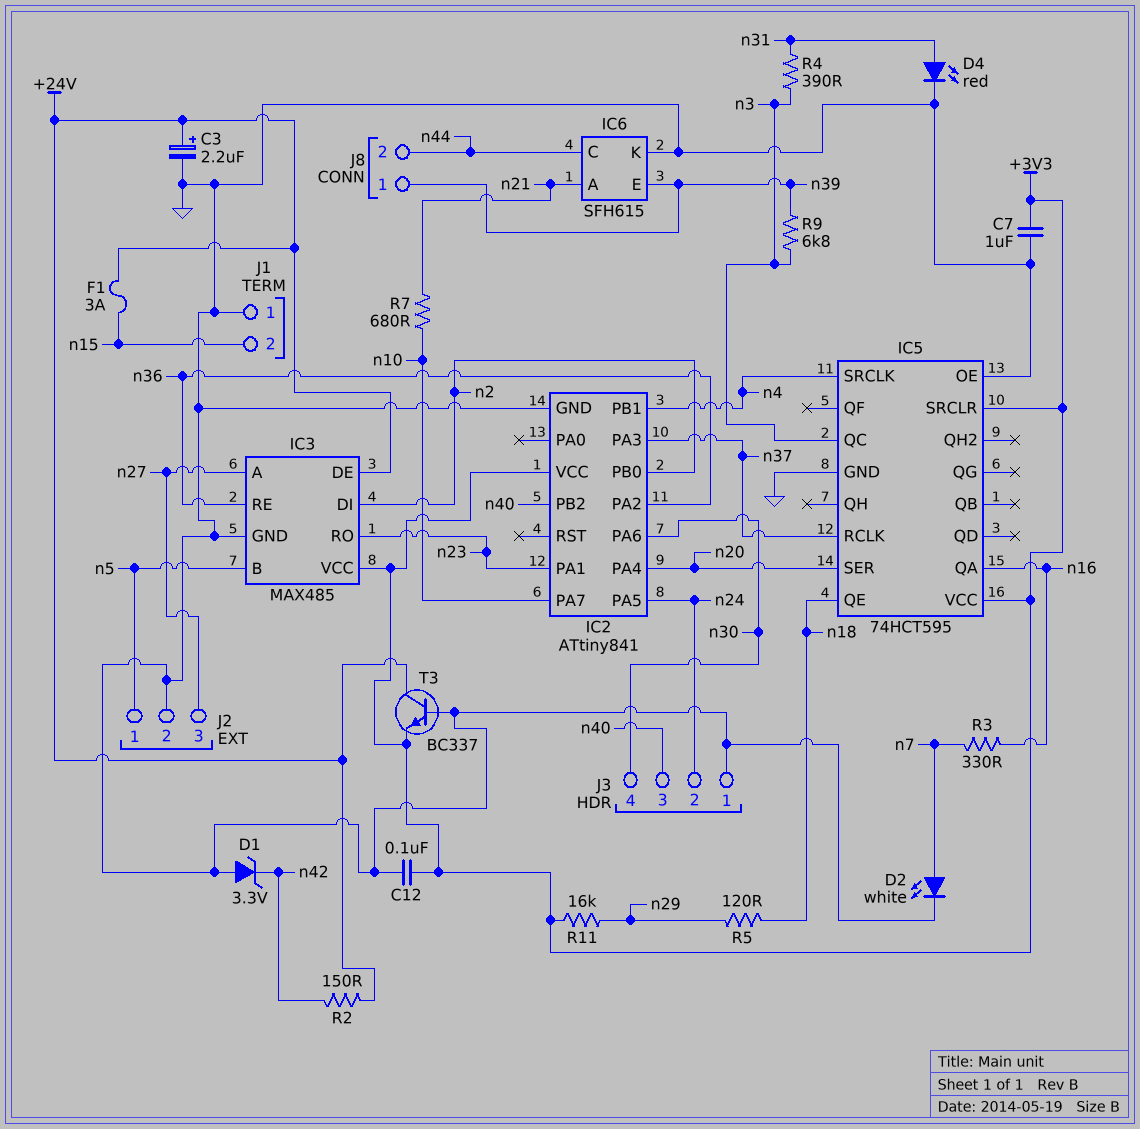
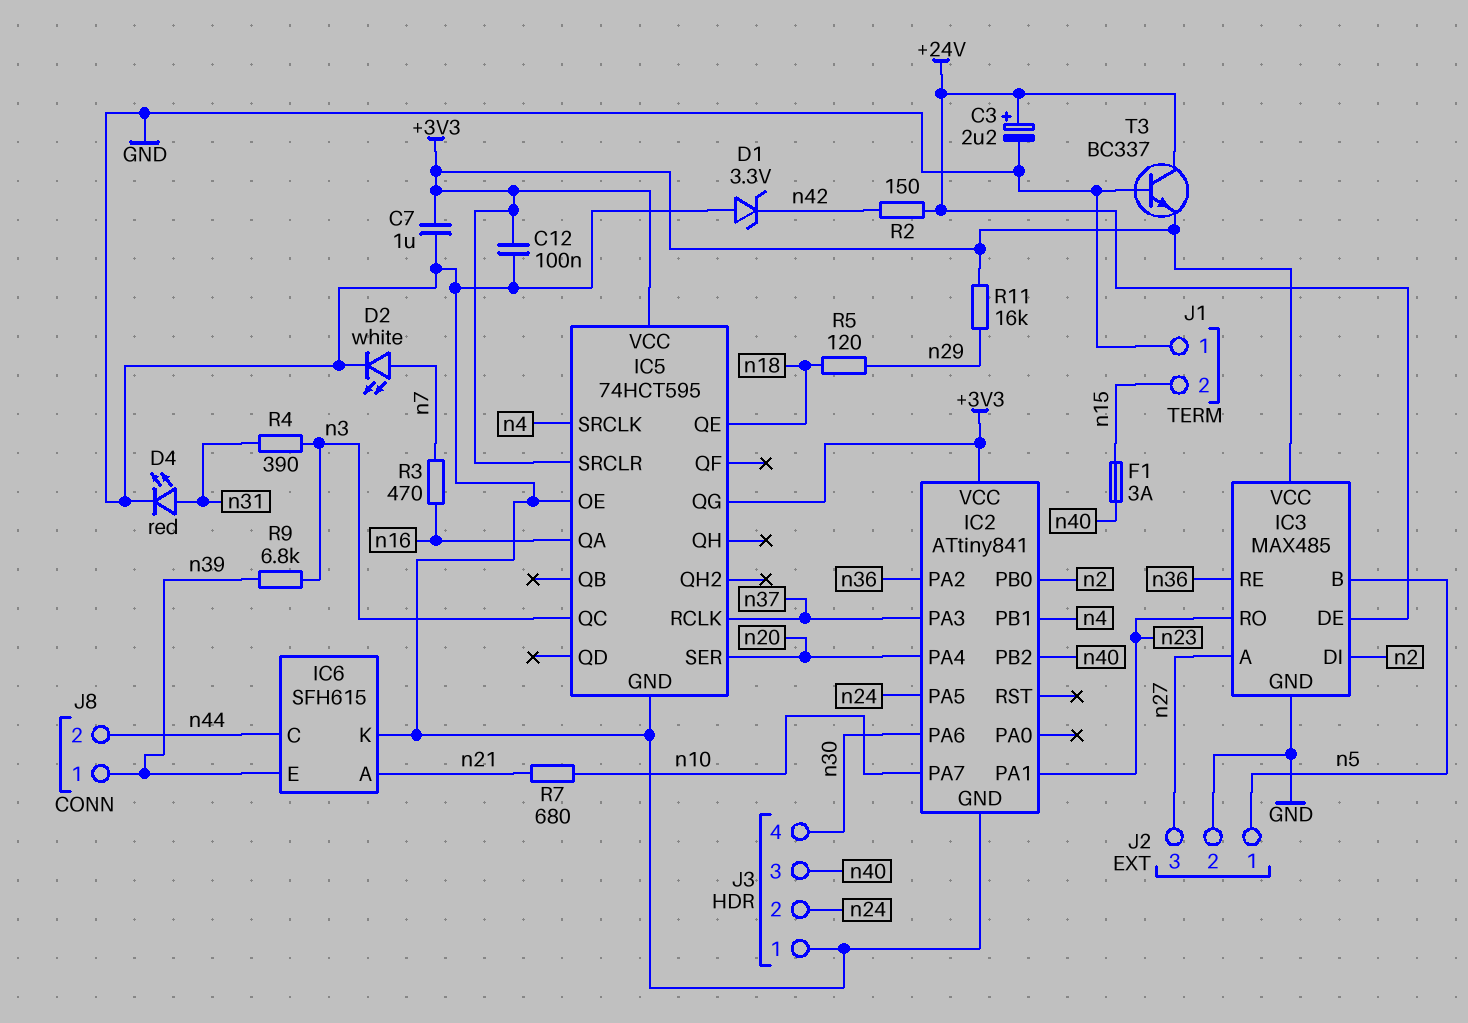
F1: 3A (+24V, n15) -> 3A (n15, n40)
IC5 pin QG: none -> +3V3
R3: 330 (n7, n16) -> 470 (n7, n16)

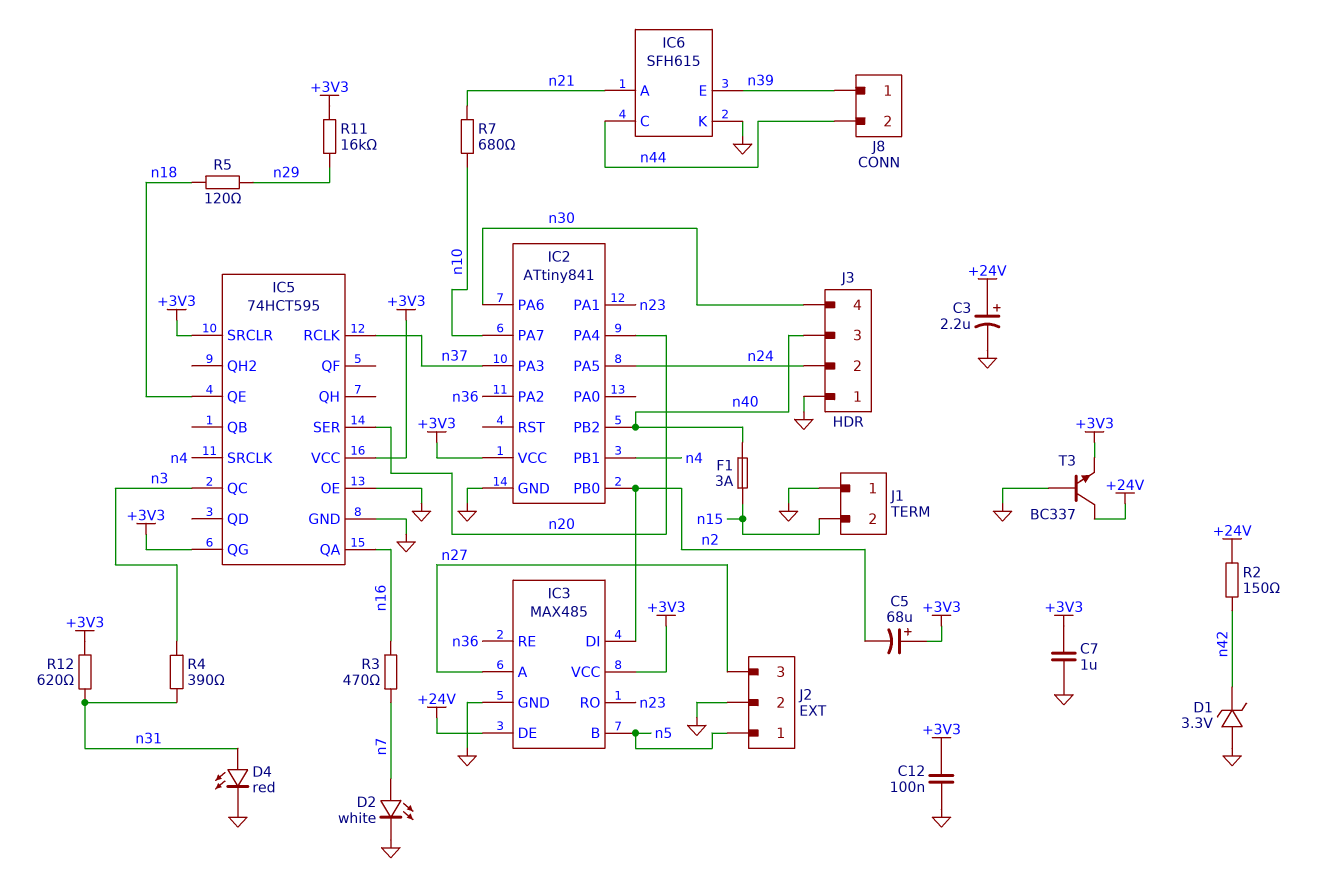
C5: none -> 68uF (plus +3V3, minus n2)
R9: 6.8k (n3, n39) -> none
R12: none -> 620 (+3V3, n31)

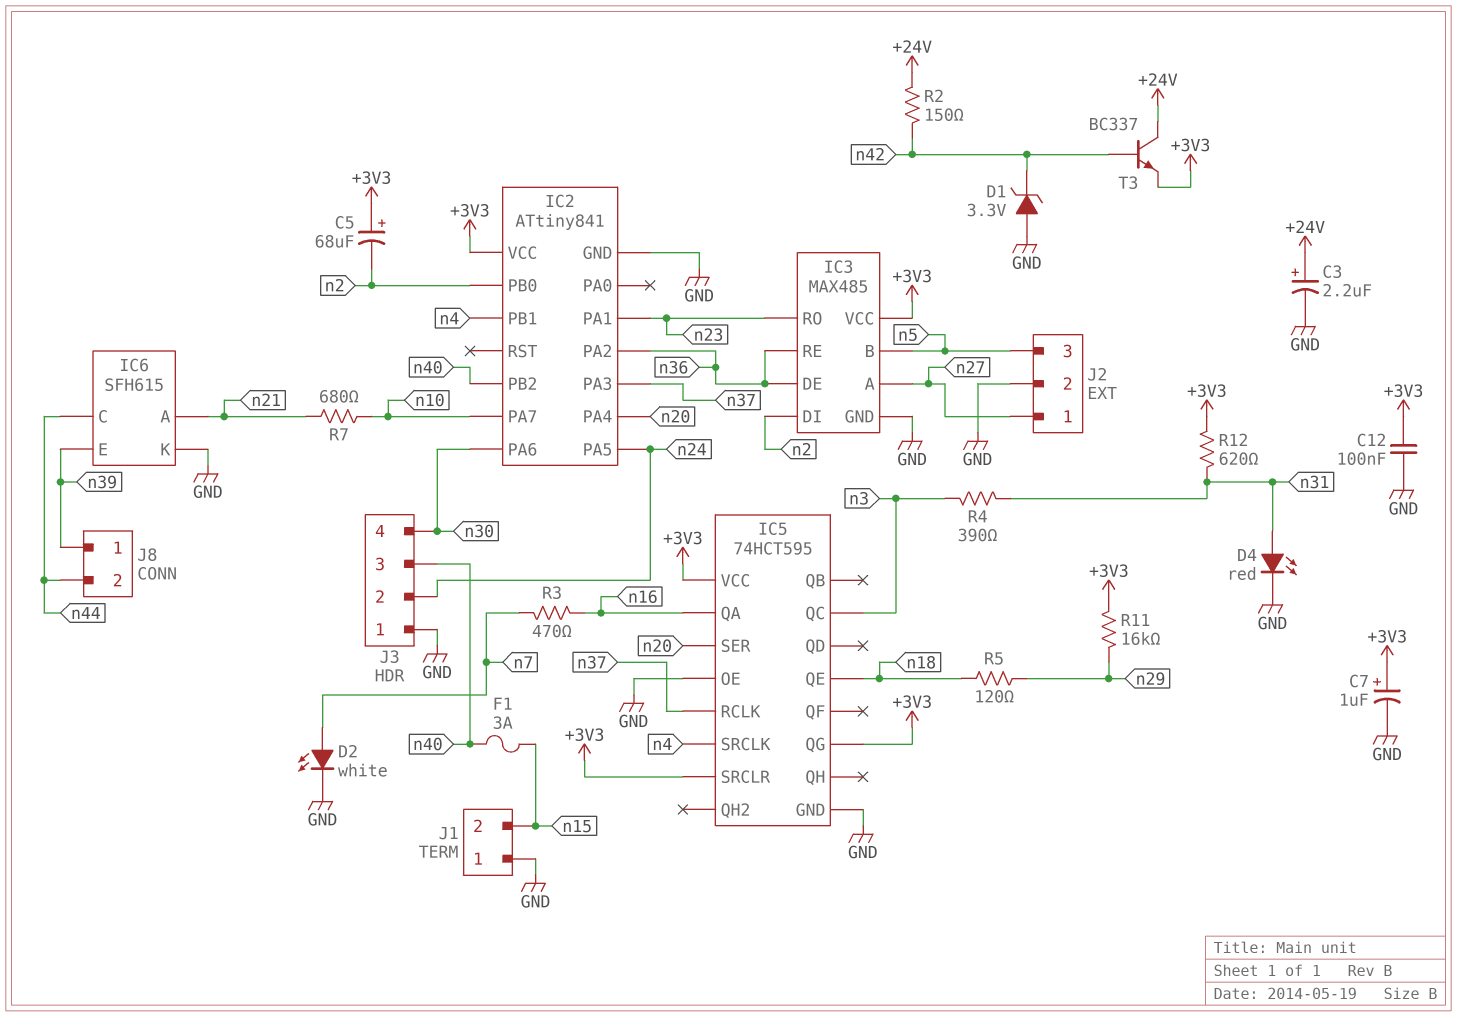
C7: 1uF (+3V3, GND) -> 1uF (plus +3V3, minus GND)
IC3 pin DE: +24V -> n36
J2 pin 1: n5 -> n27
J2 pin 3: n27 -> n5
T3: NPN BC337 (B GND, C +24V, E +3V3) -> NPN BC337 (B n42, C +24V, E +3V3)

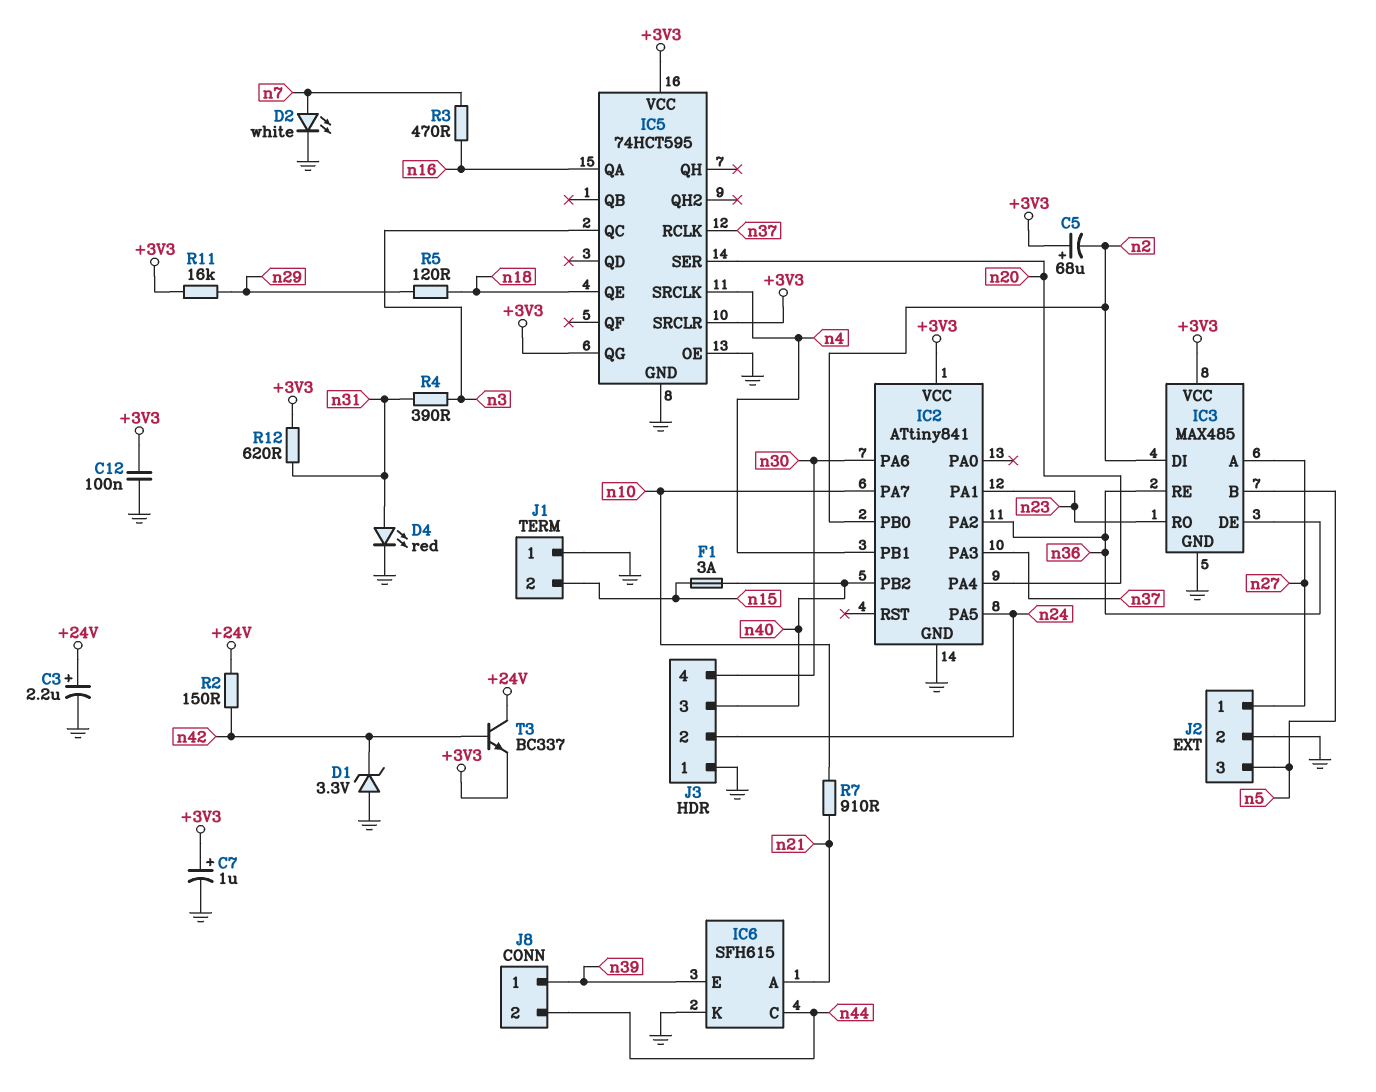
R7: 680 (n10, n21) -> 910 (n10, n21)

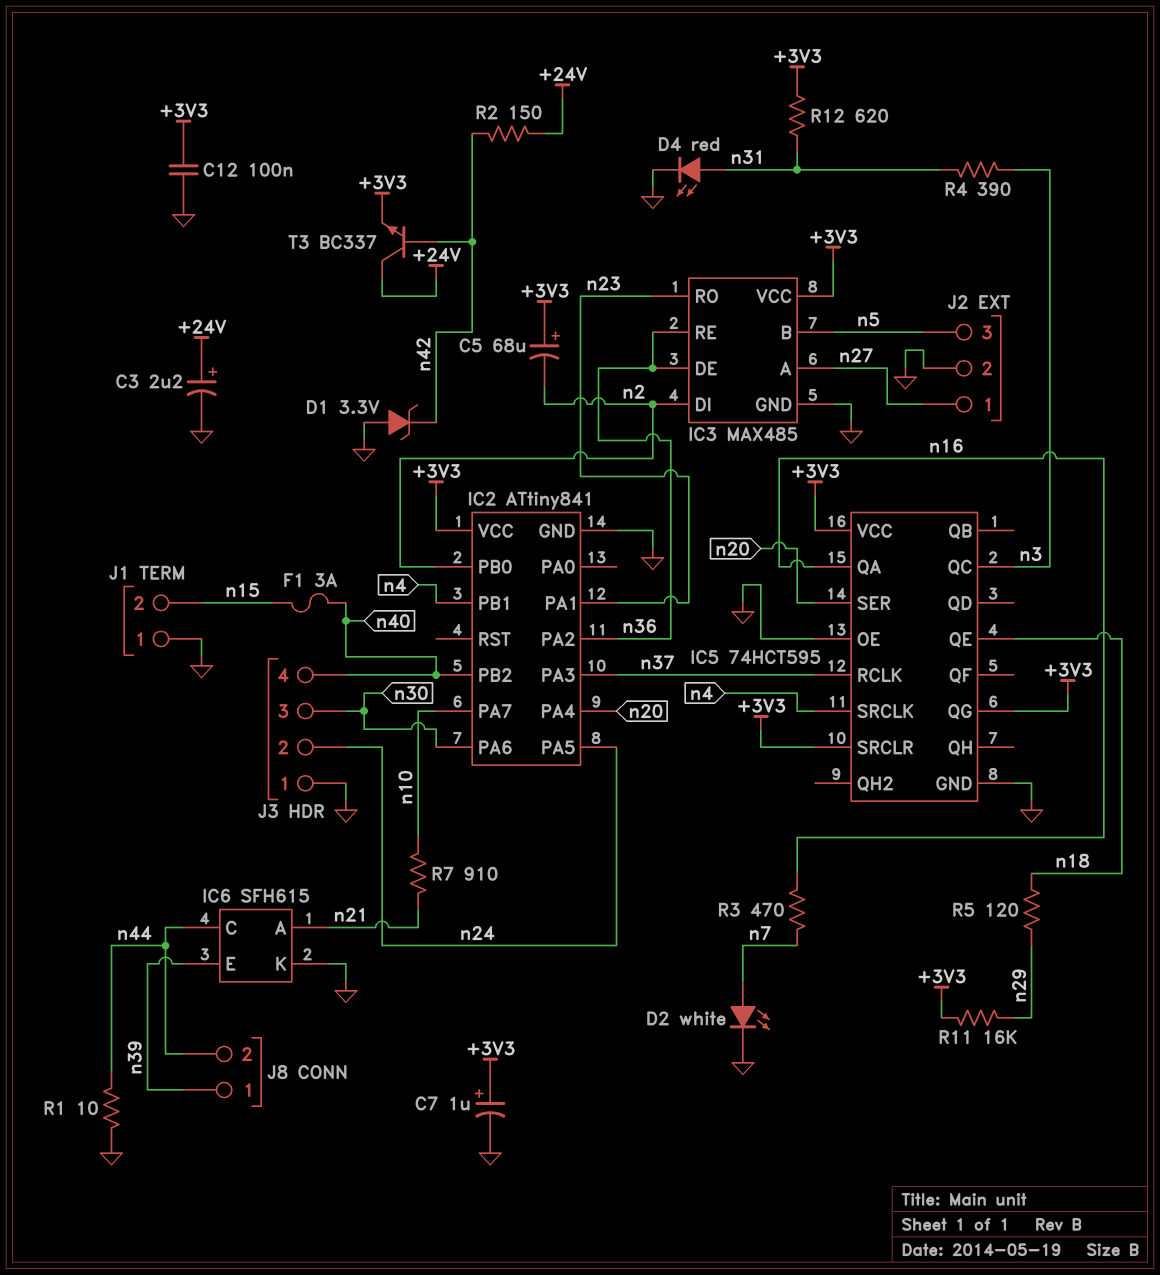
J3 pin 3: n40 -> n30
J3 pin 4: n30 -> n40
R1: none -> 10 (GND, n44)

